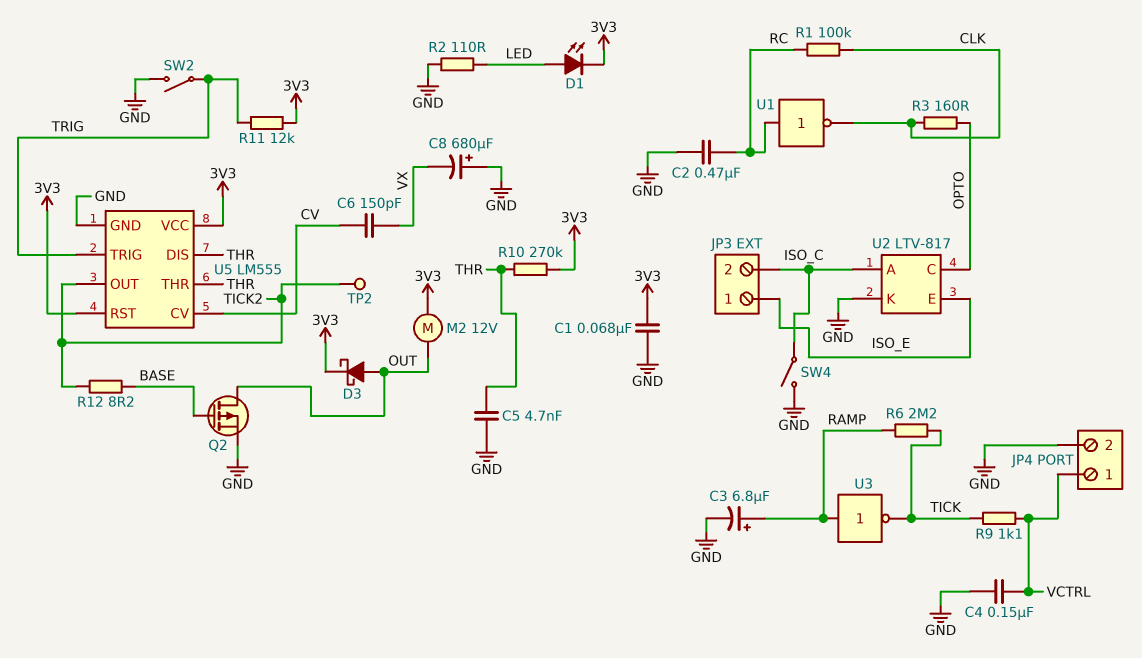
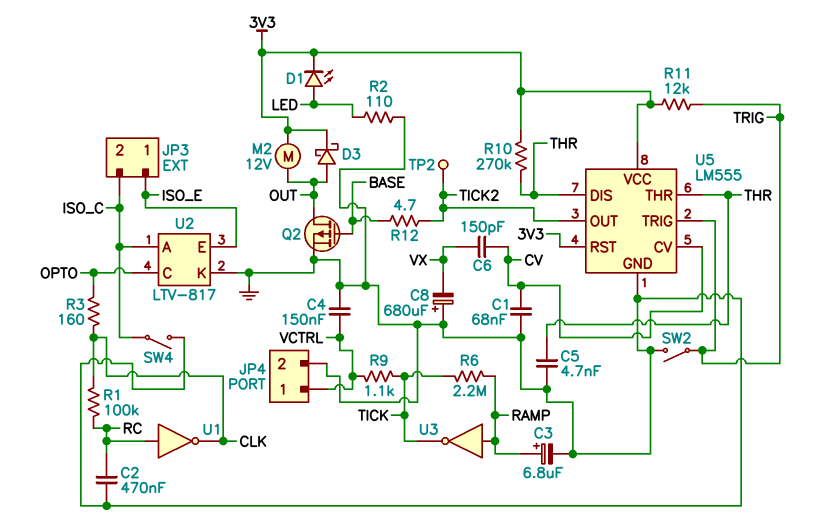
C1: 68nF (3V3, GND) -> 68nF (CV, GND)
R12: 8.2 (BASE, TICK2) -> 4.7 (BASE, TICK2)

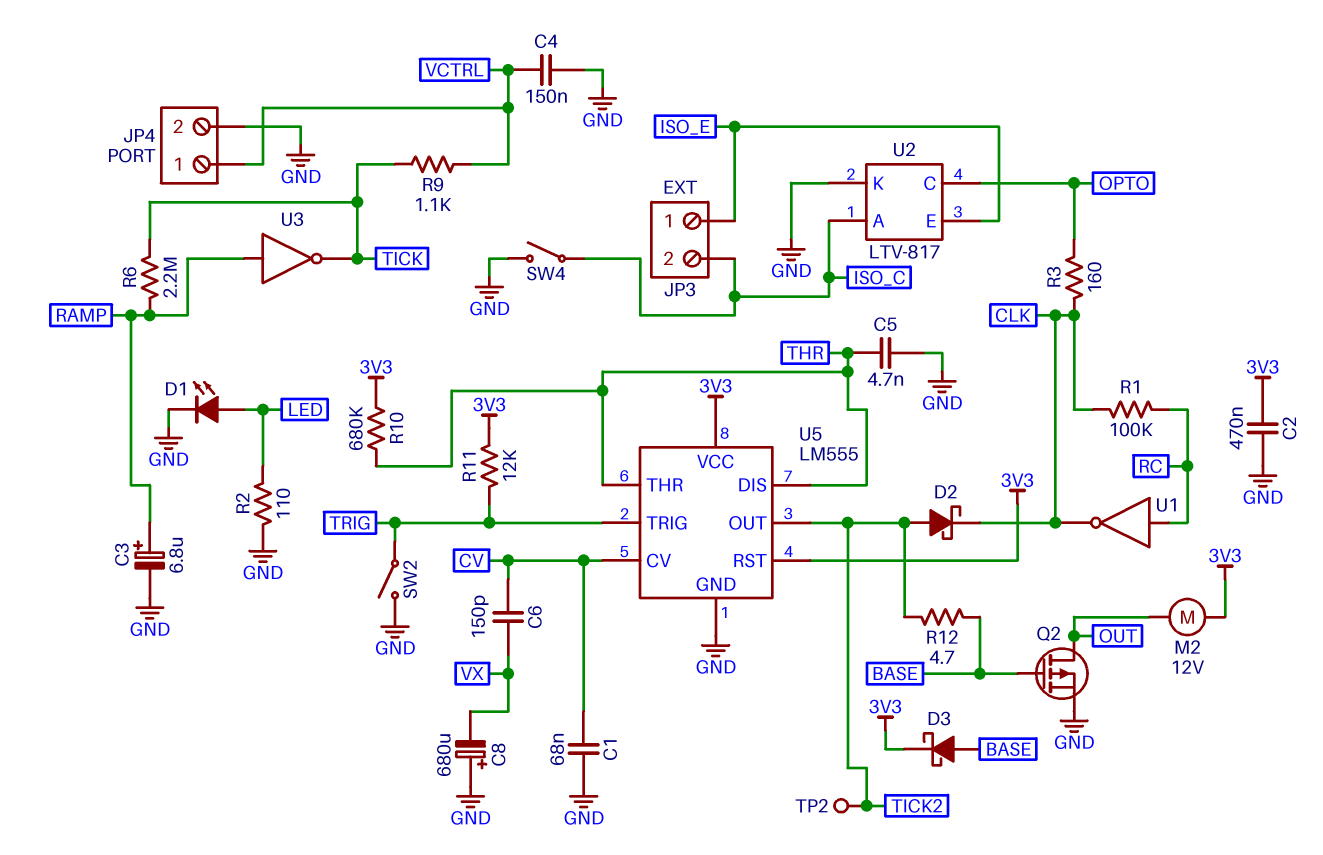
C2: 470nF (GND, RC) -> 470nF (3V3, GND)
D1: LED (A LED, K 3V3) -> LED (A LED, K GND)
D2: none -> schottky (A TICK2, K CLK)
D3: schottky (A OUT, K 3V3) -> schottky (A BASE, K 3V3)
R10: 270k (3V3, THR) -> 680k (3V3, THR)

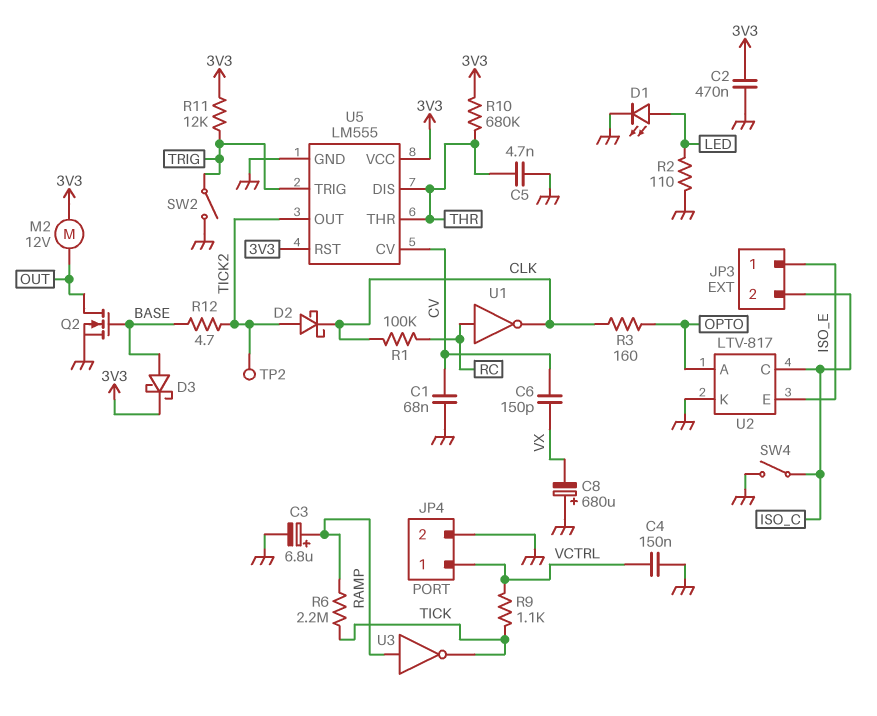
Q2: PMOS (G BASE, D OUT, S GND) -> NMOS (G BASE, D OUT, S GND)
U2 pin A: ISO_C -> OPTO
U2 pin C: OPTO -> ISO_C

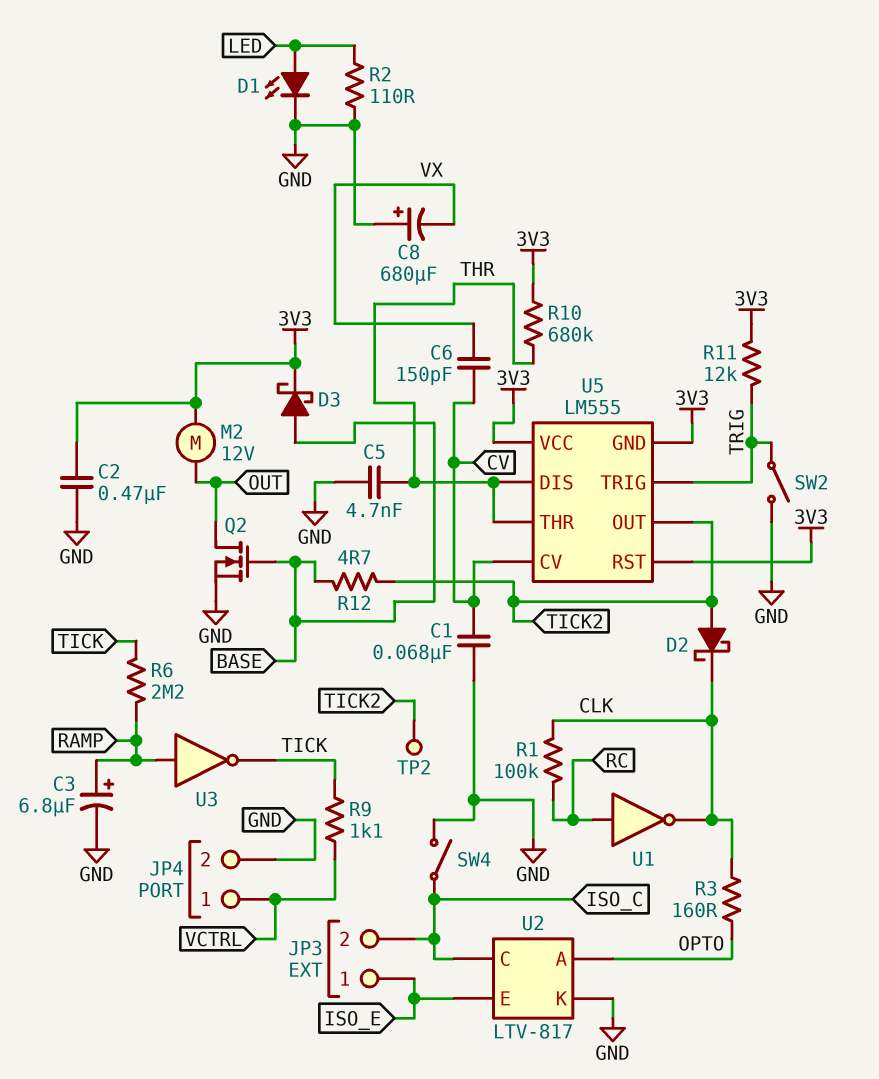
C4: 150nF (GND, VCTRL) -> none
U5 pin GND: GND -> 3V3

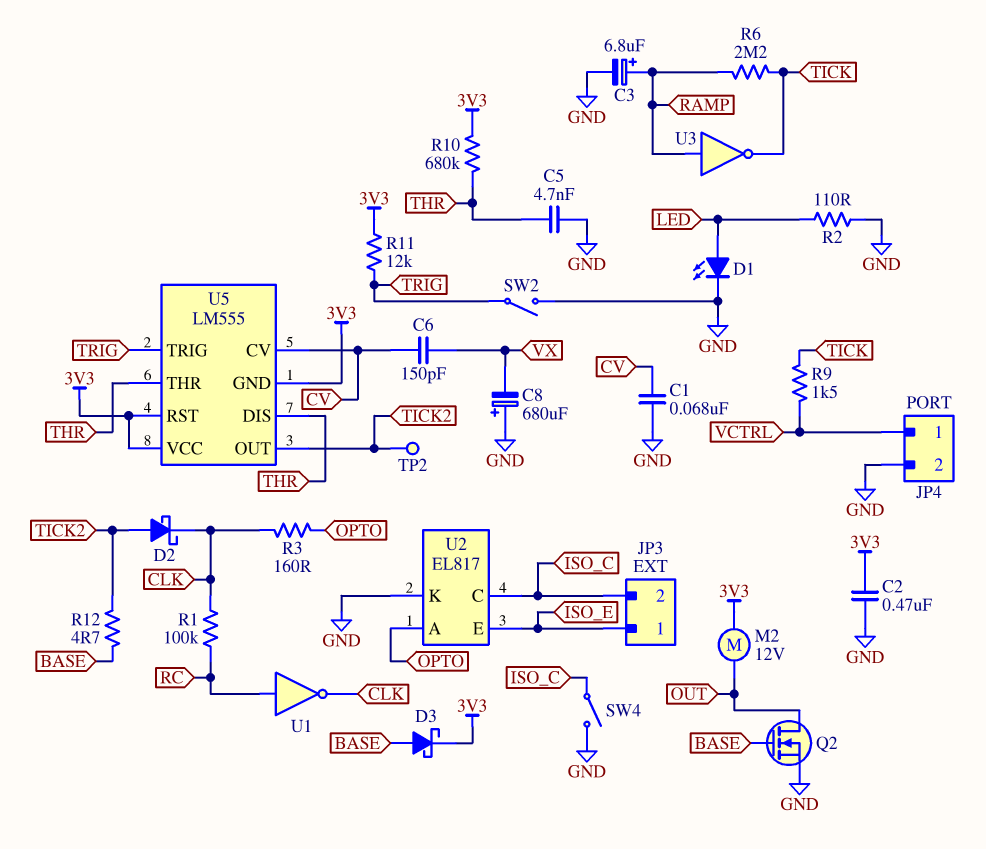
R9: 1.1k (TICK, VCTRL) -> 1.5k (TICK, VCTRL)
U2: LTV-817 -> EL817

